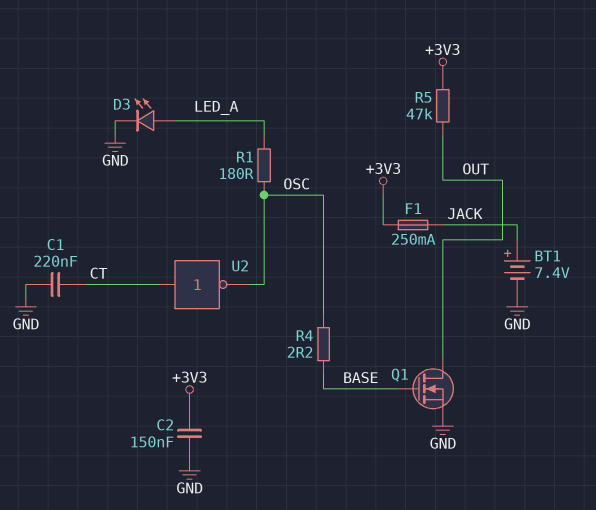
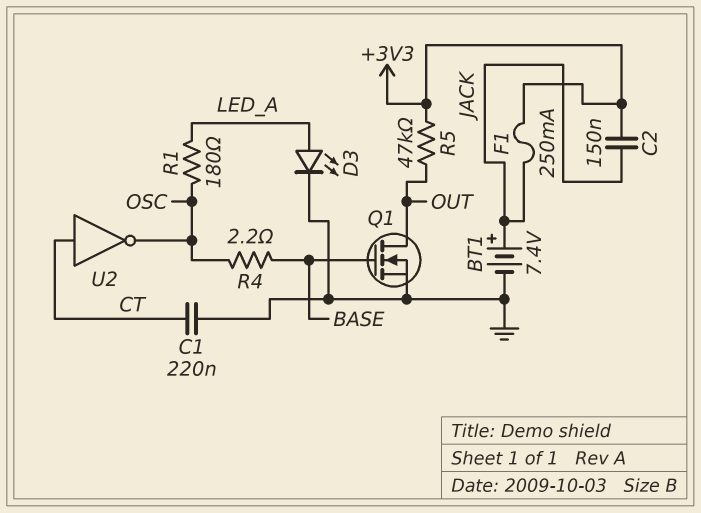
C2: 150nF (+3V3, GND) -> 150nF (+3V3, JACK)

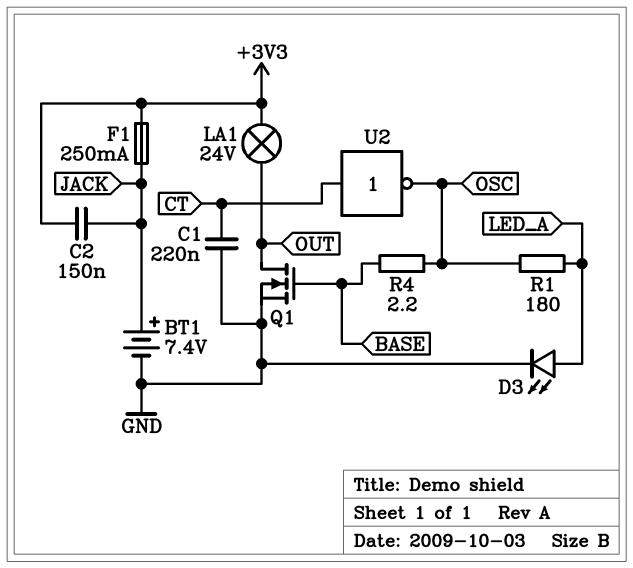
LA1: none -> lamp 24V (+3V3, OUT)
R5: 47k (+3V3, OUT) -> none

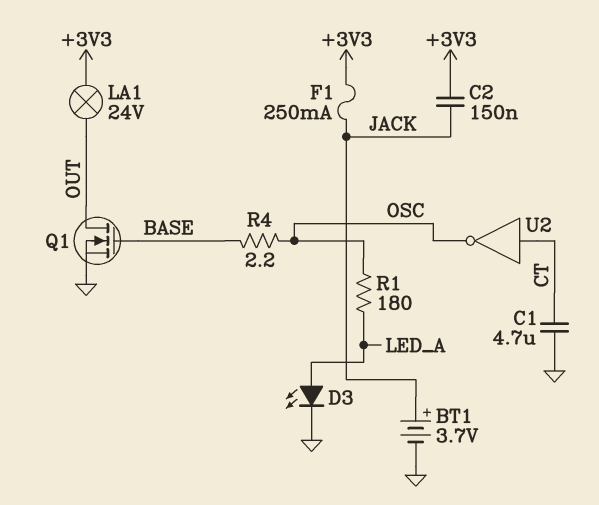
BT1: 7.4V (plus JACK, minus GND) -> 3.7V (plus JACK, minus GND)
C1: 220nF (CT, GND) -> 4.7uF (CT, GND)

